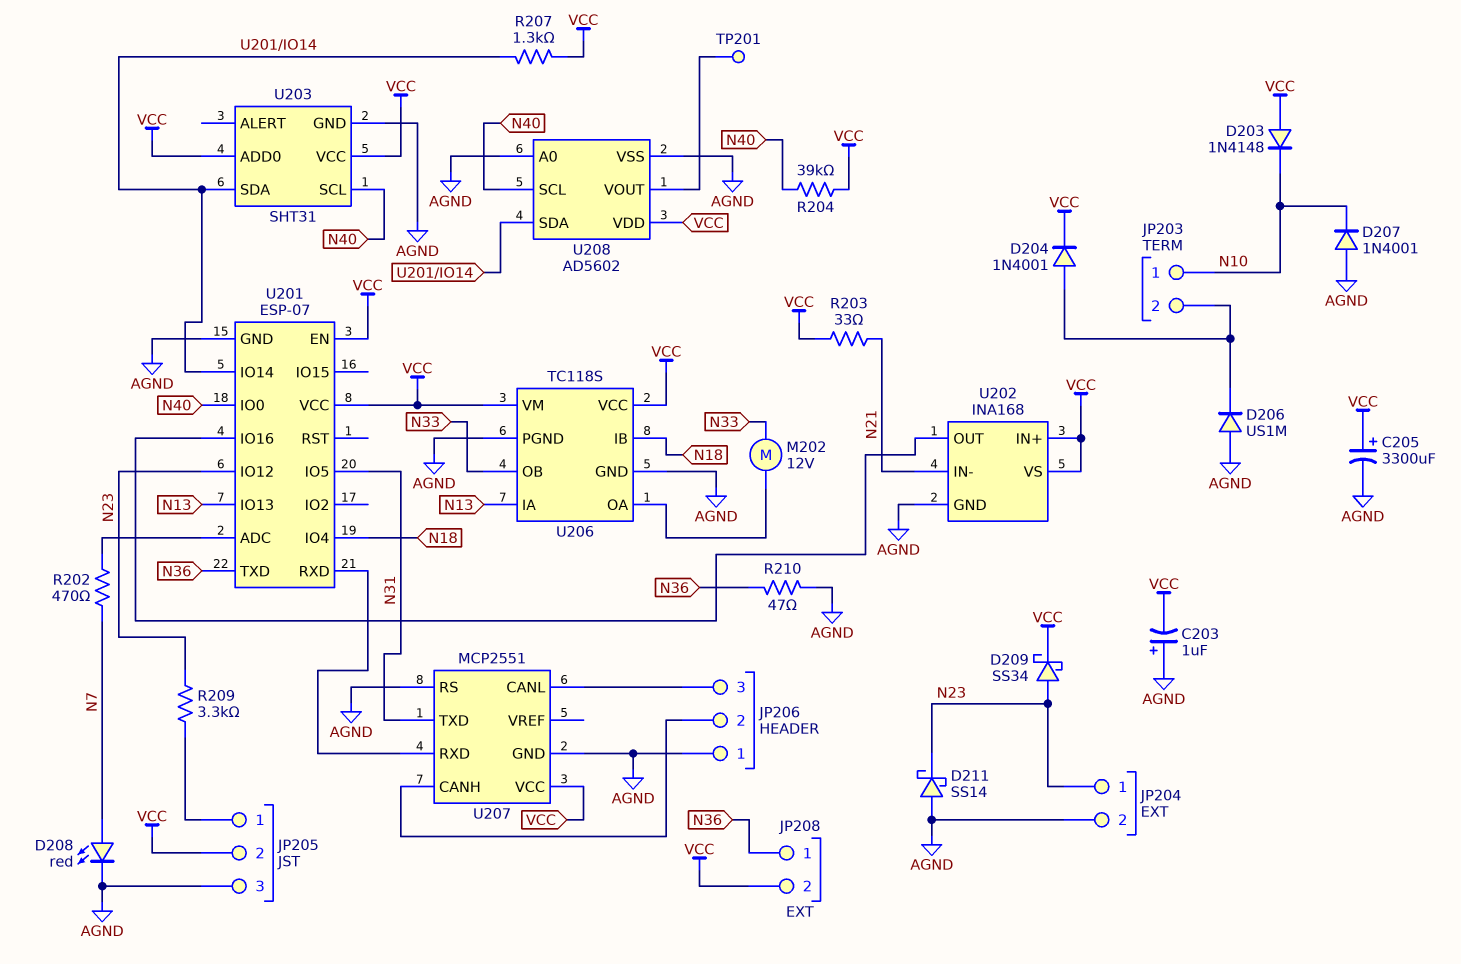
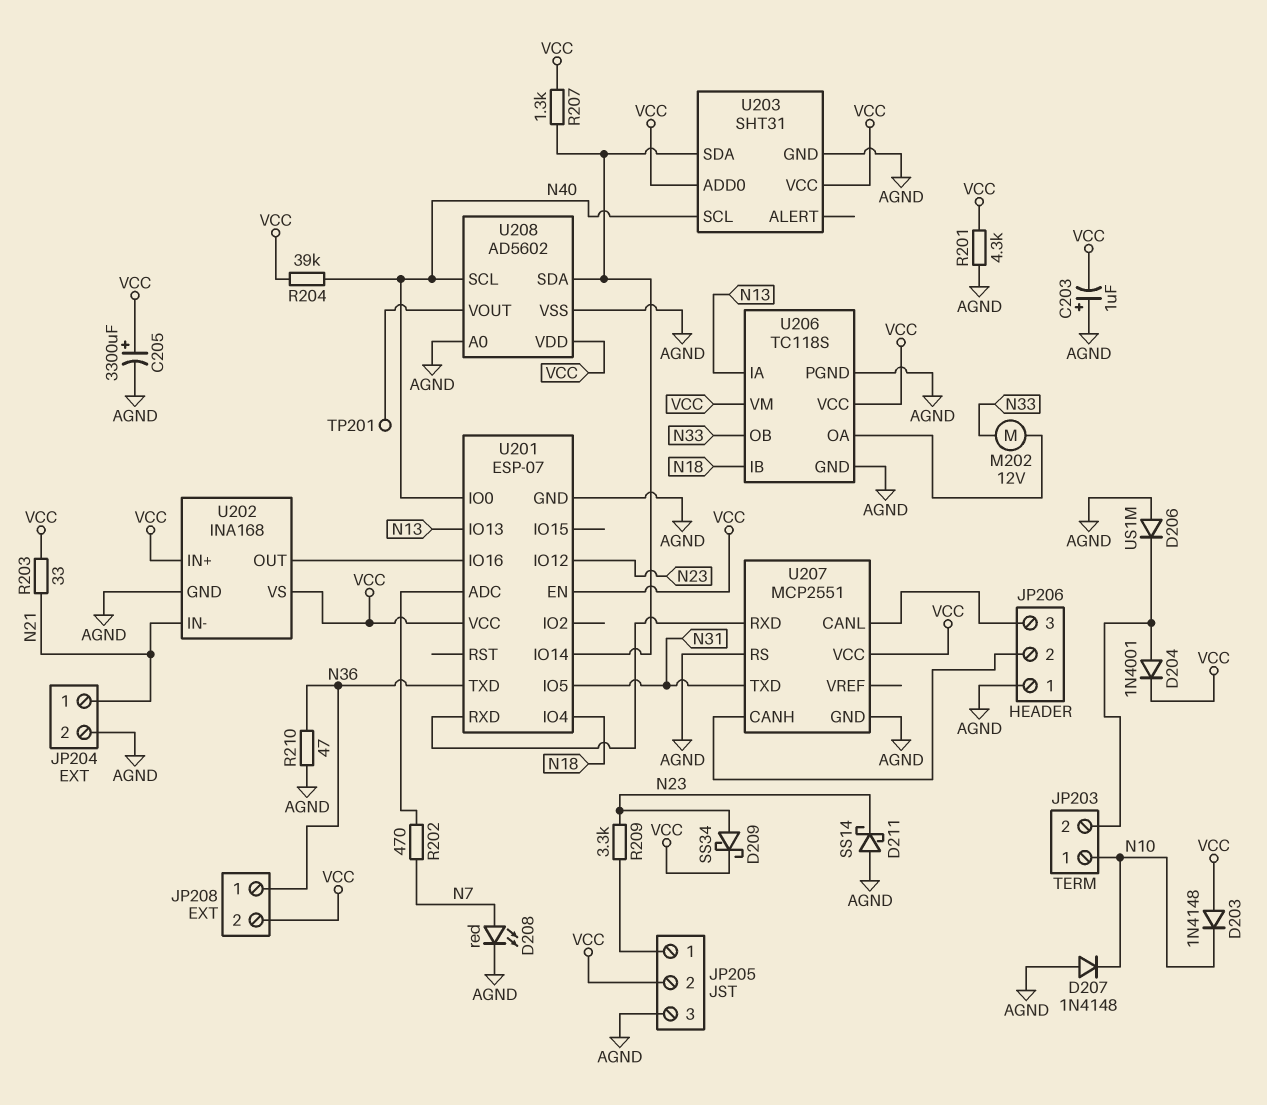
D207: diode 1N4001 (A AGND, K N10) -> diode 1N4148 (A AGND, K N10)
JP204 pin 1: N23 -> N21
R201: none -> 4.3k (AGND, VCC)

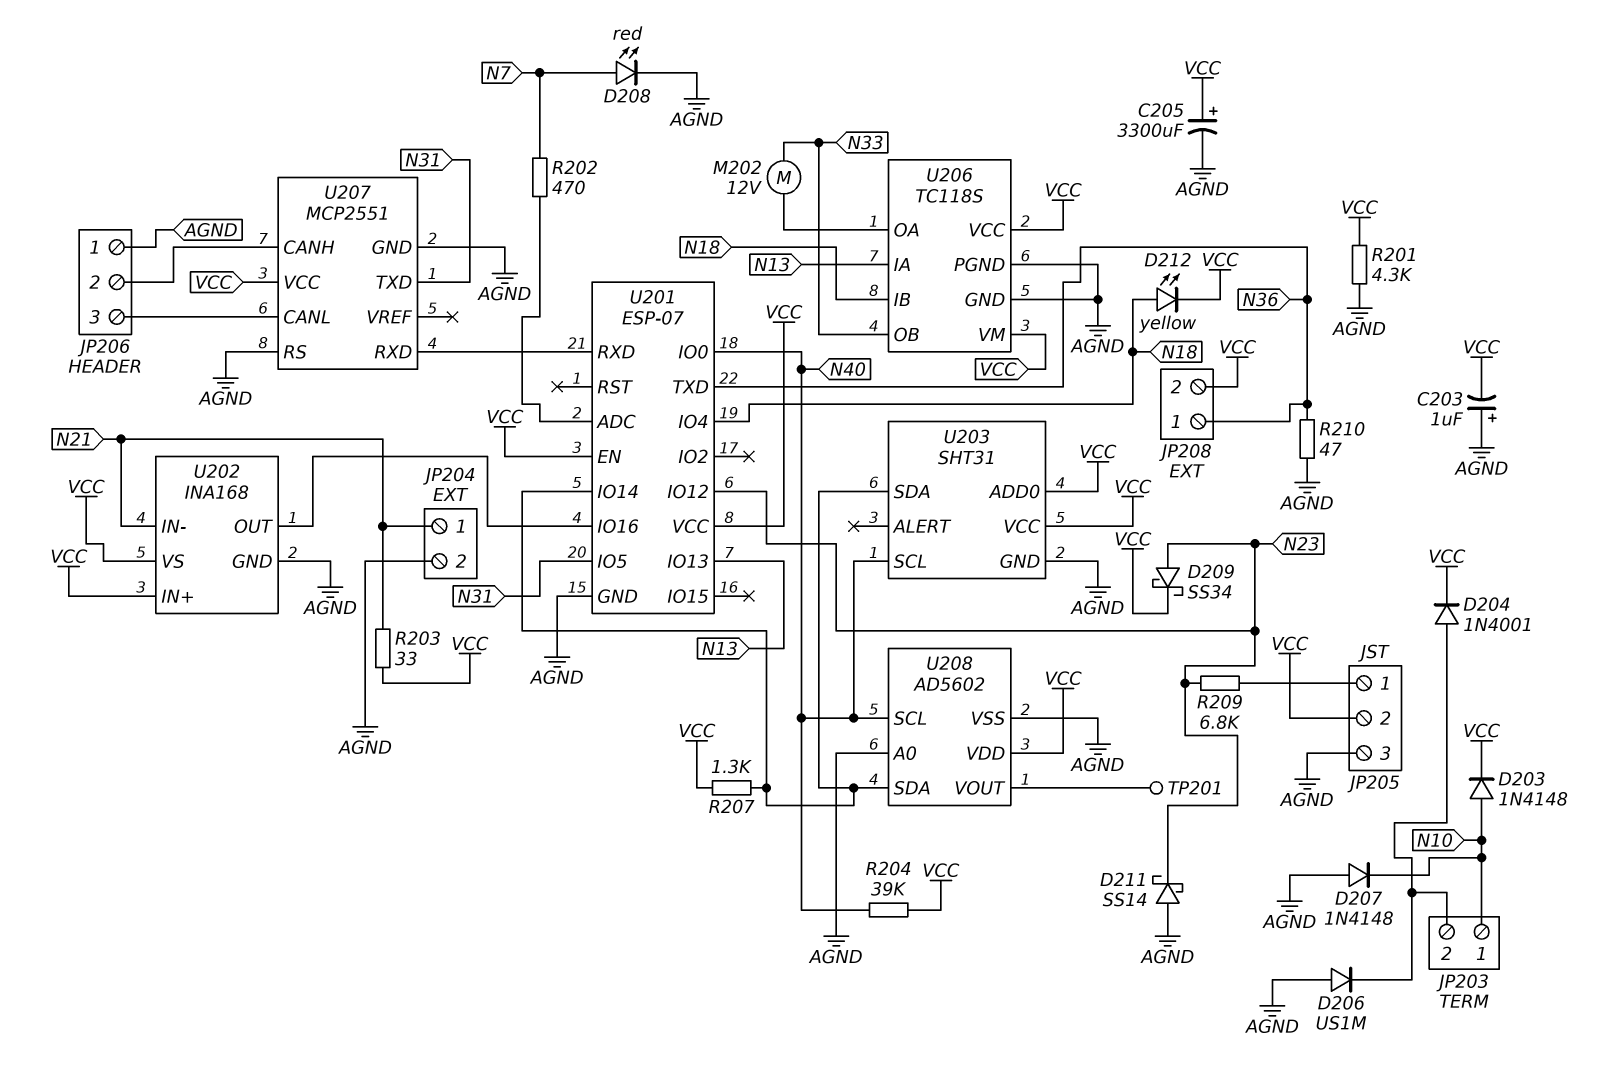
D203: diode 1N4148 (A VCC, K N10) -> diode 1N4148 (A N10, K VCC)
D212: none -> LED yellow (A N18, K VCC)
R209: 3.3k (JP205/1, N23) -> 6.8k (JP205/1, N23)

